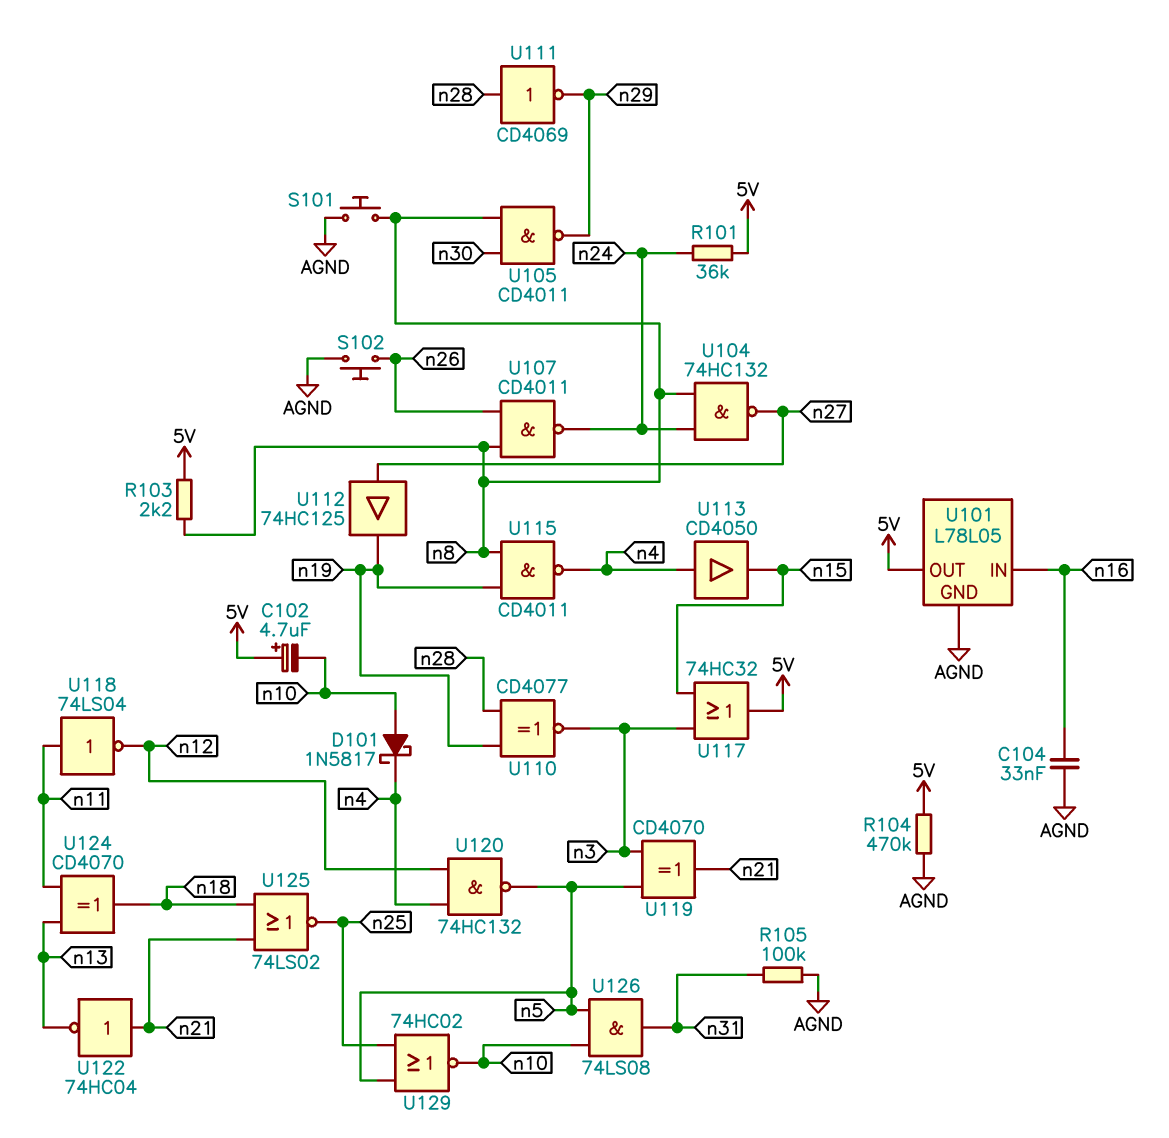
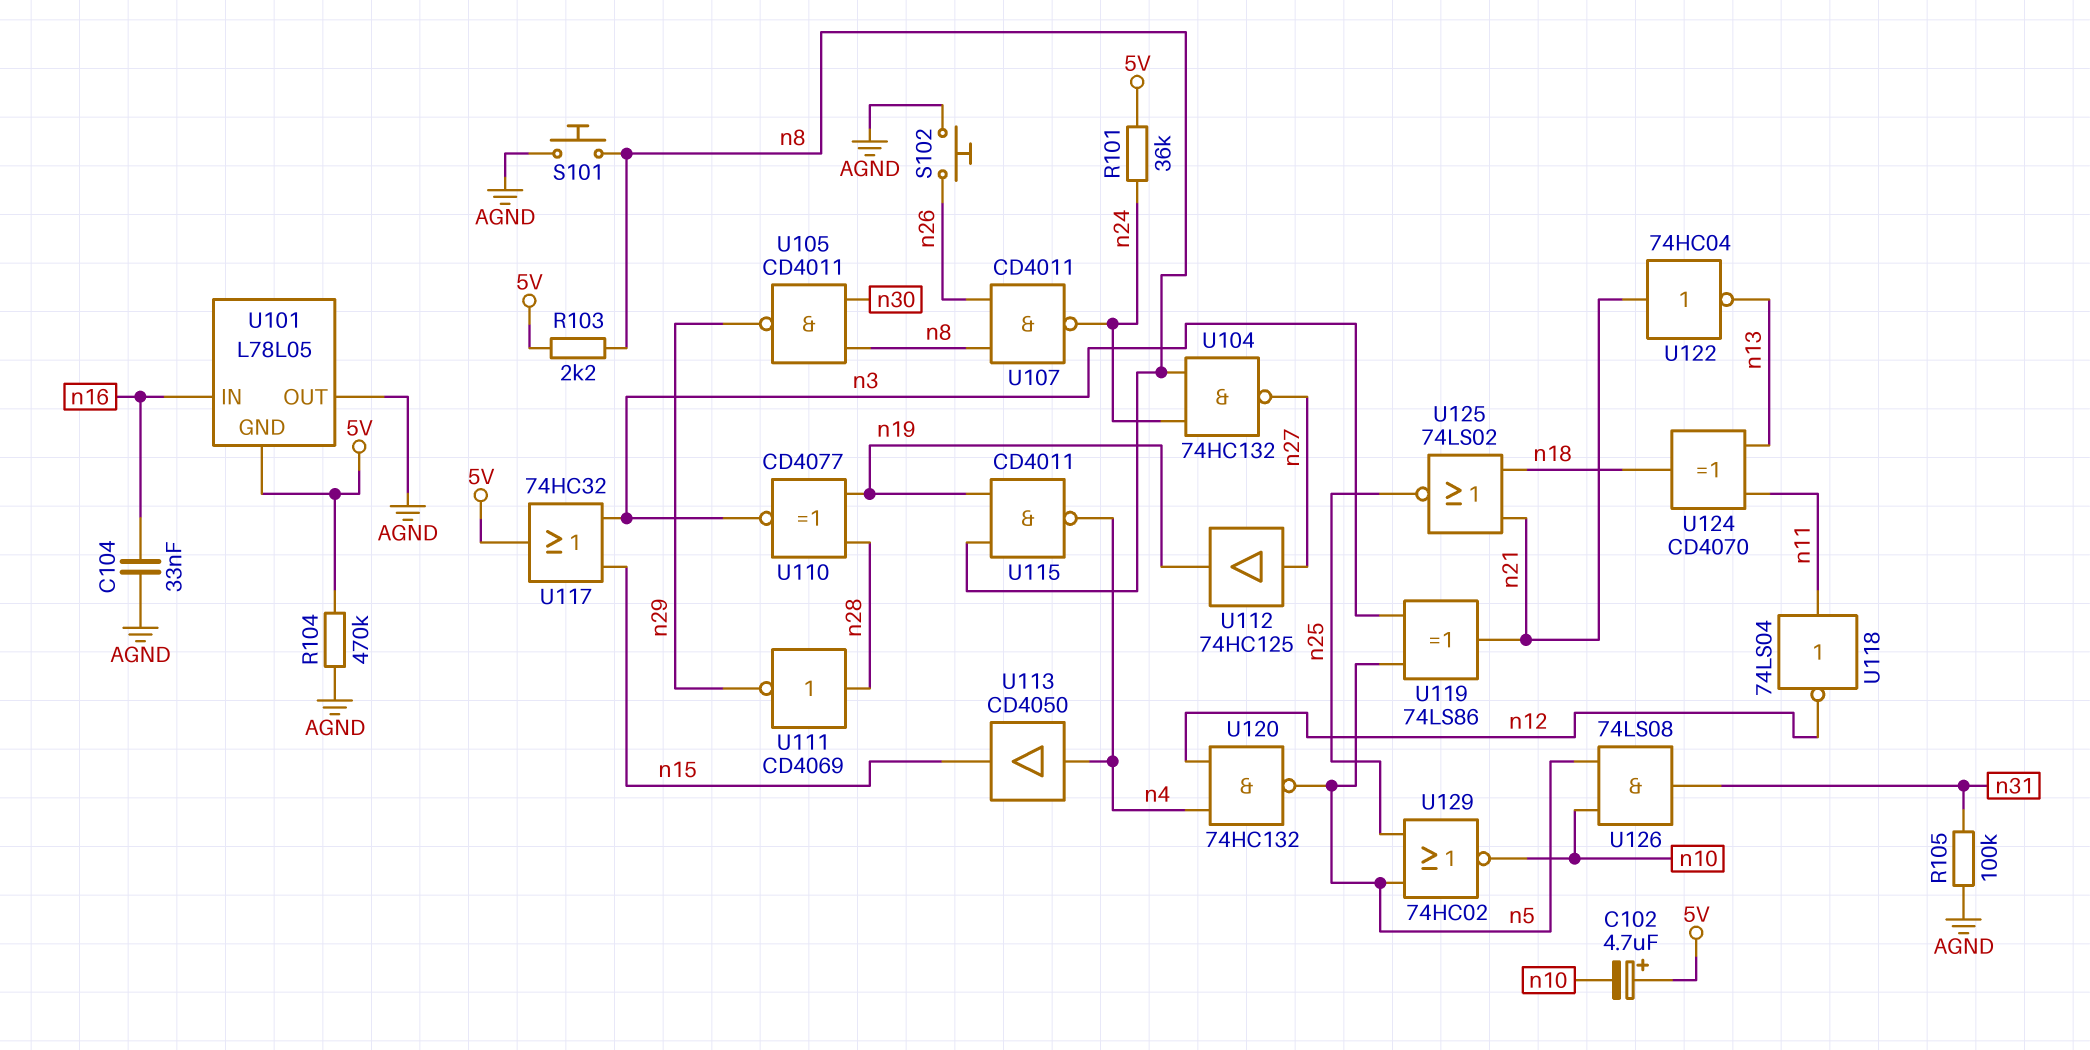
D101: schottky 1N5817 (A n10, K n4) -> none
U101 pin GND: AGND -> 5V
U101 pin OUT: 5V -> AGND
U119: XOR CD4070 (in n3, in n5, out n21) -> XOR 74LS86 (in n3, in n5, out n21)

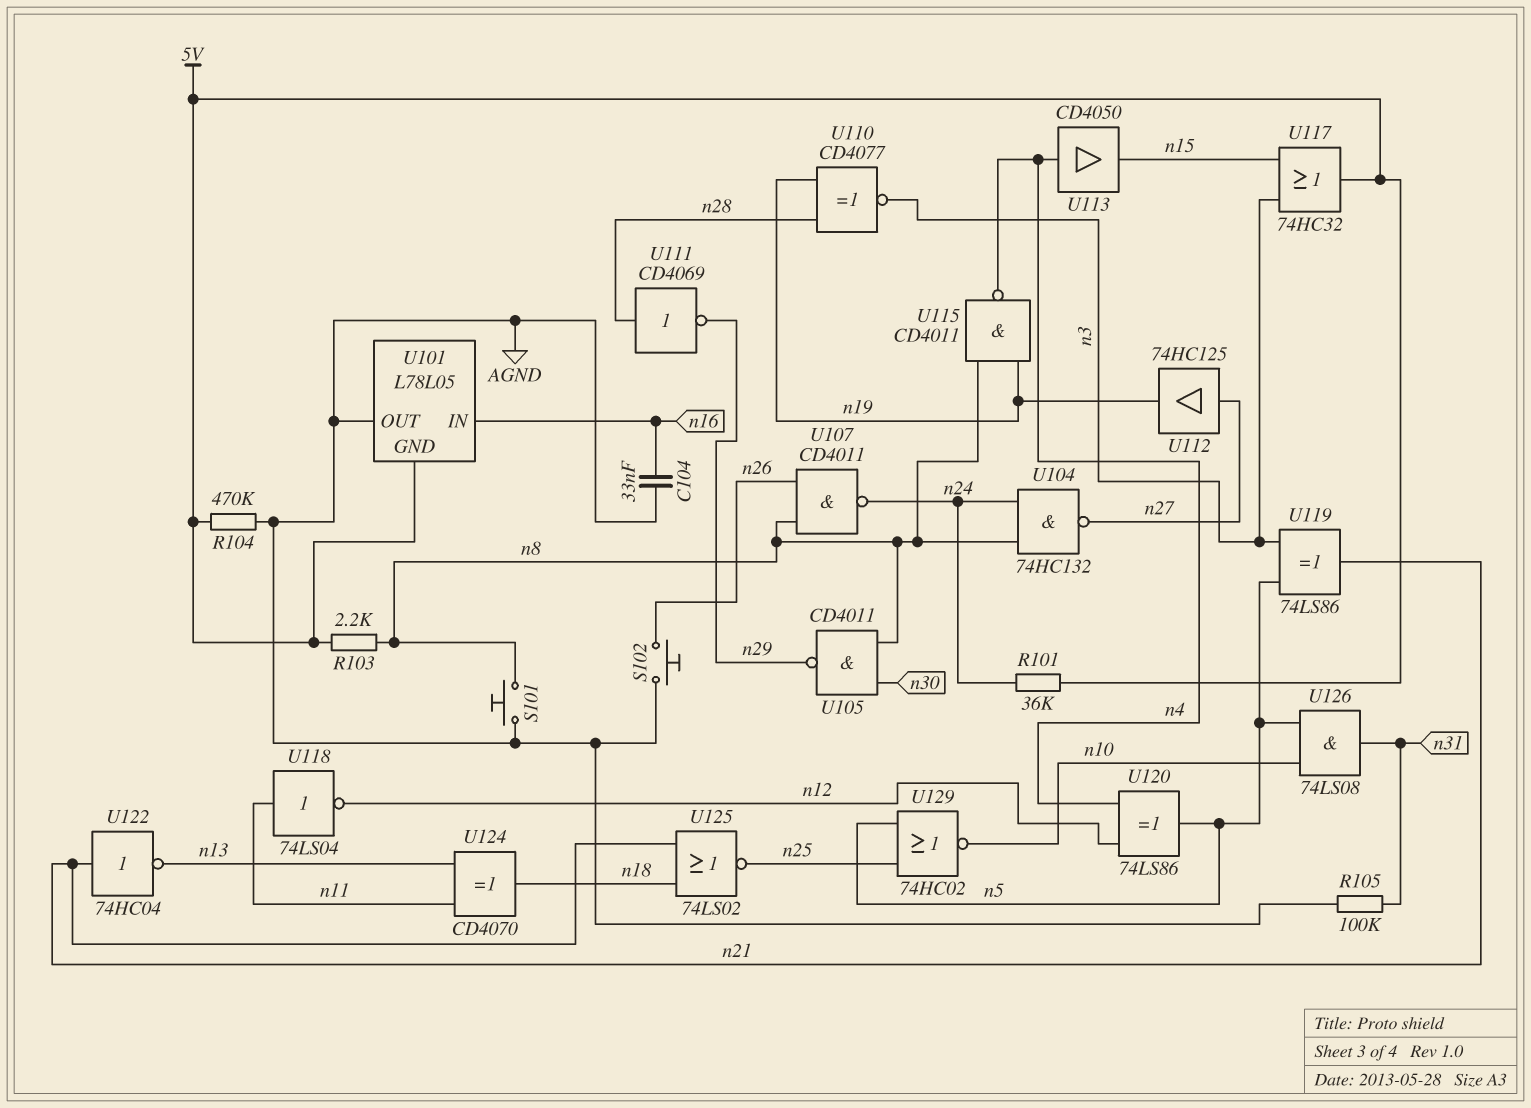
C102: 4.7uF (plus 5V, minus n10) -> none
U120: NAND 74HC132 (in n4, in n12, out n5) -> XOR 74LS86 (in n4, in n12, out n5)

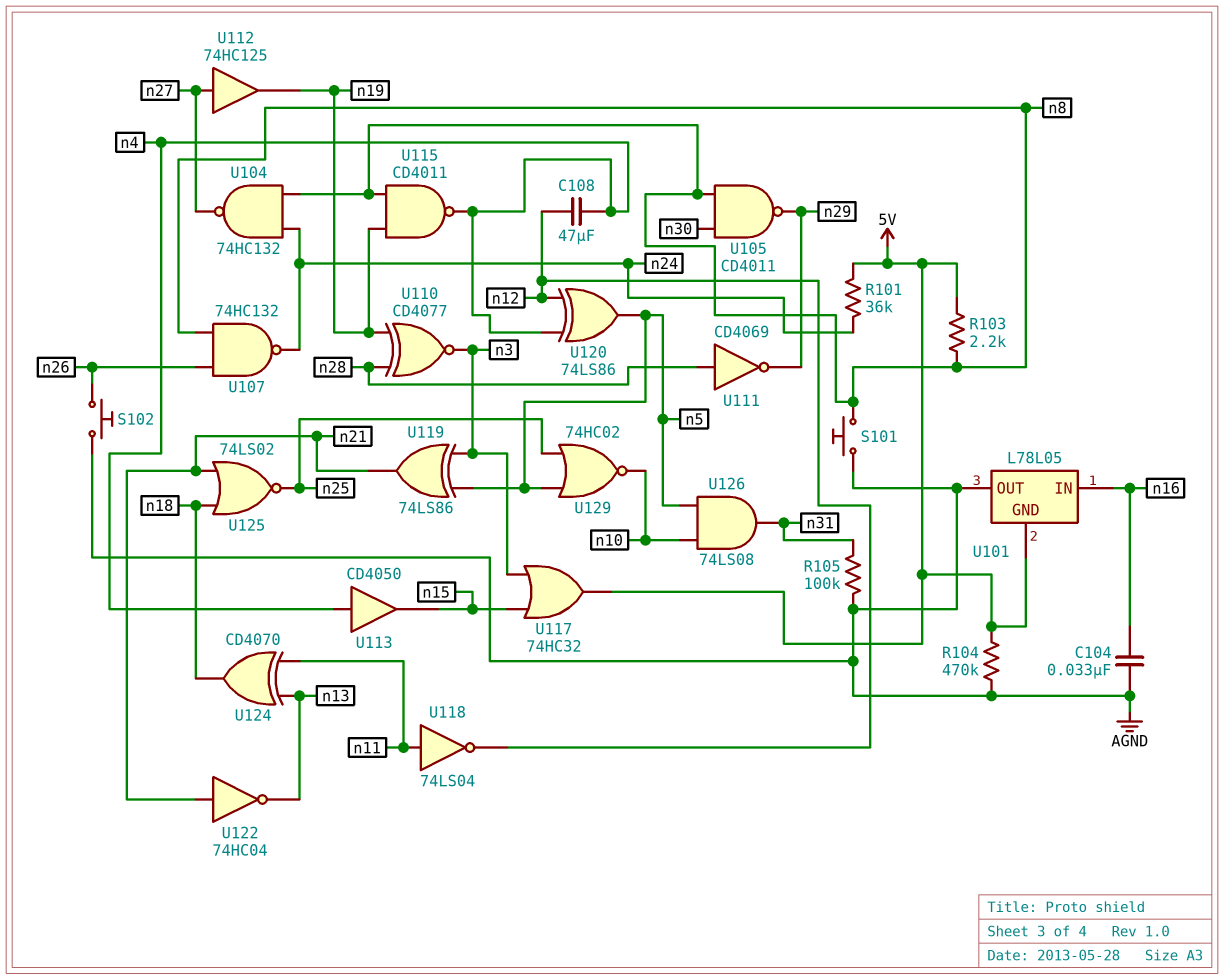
C108: none -> 47uF (n4, n12)
U107: NAND CD4011 (in n8, in n26, out n24) -> NAND 74HC132 (in n8, in n26, out n24)

